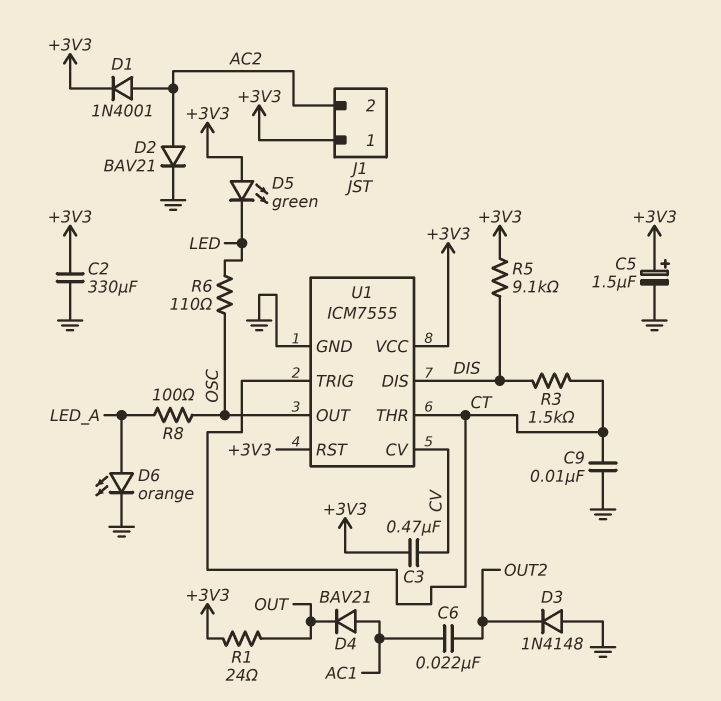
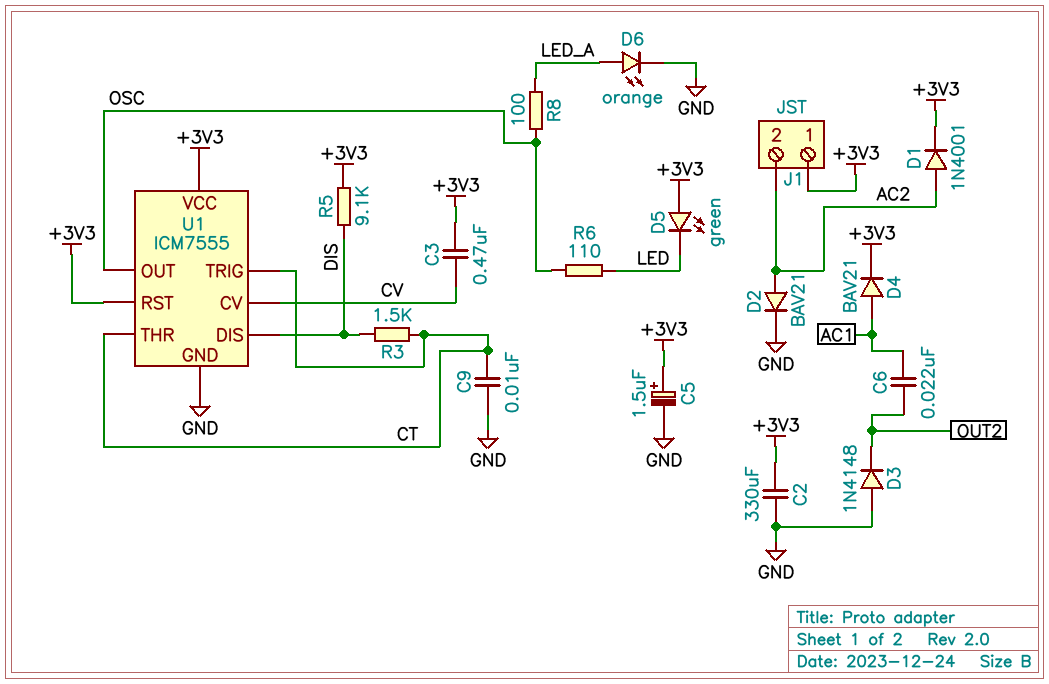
D4: diode BAV21 (A AC1, K OUT) -> diode BAV21 (A AC1, K +3V3)
R1: 24 (+3V3, OUT) -> none

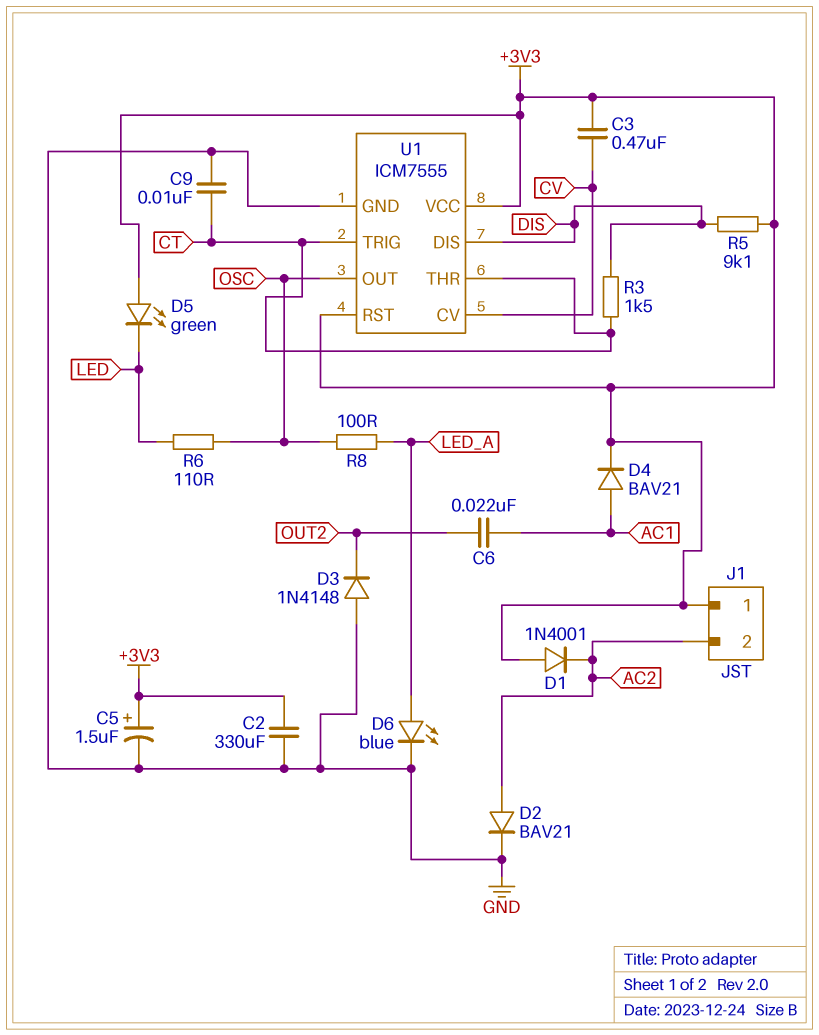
D1: diode 1N4001 (A AC2, K +3V3) -> diode 1N4001 (A +3V3, K AC2)
D6: LED orange (A LED_A, K GND) -> LED blue (A LED_A, K GND)

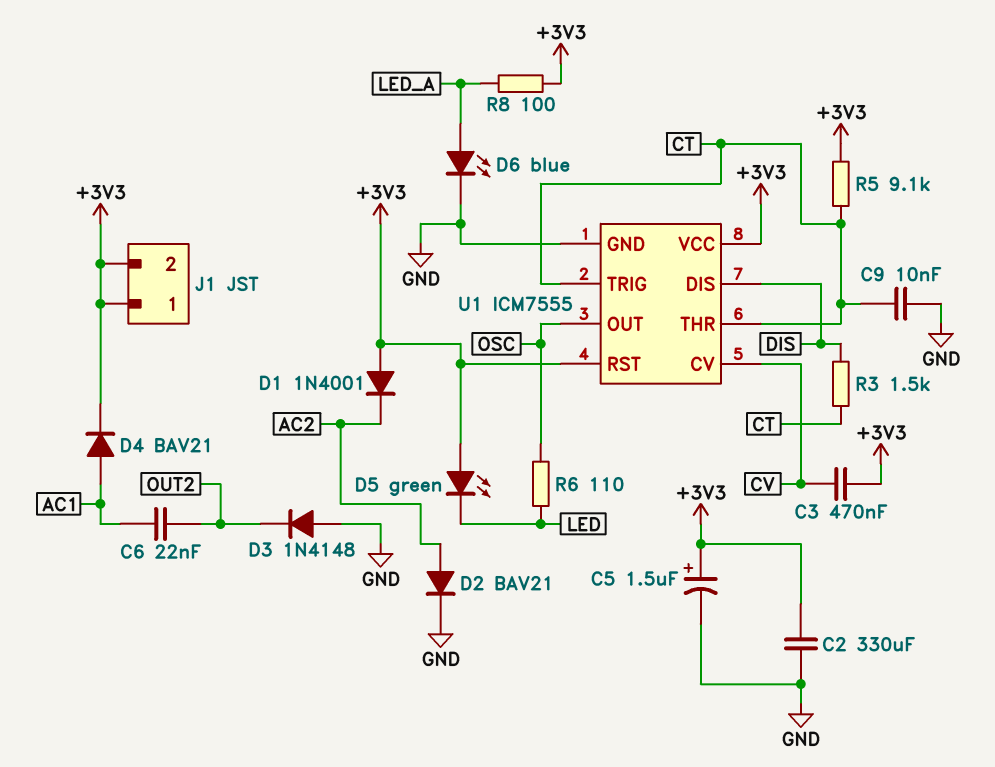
J1 pin 2: AC2 -> +3V3
R5: 9.1k (+3V3, DIS) -> 9.1k (+3V3, CT)
R8: 100 (LED_A, OSC) -> 100 (+3V3, LED_A)

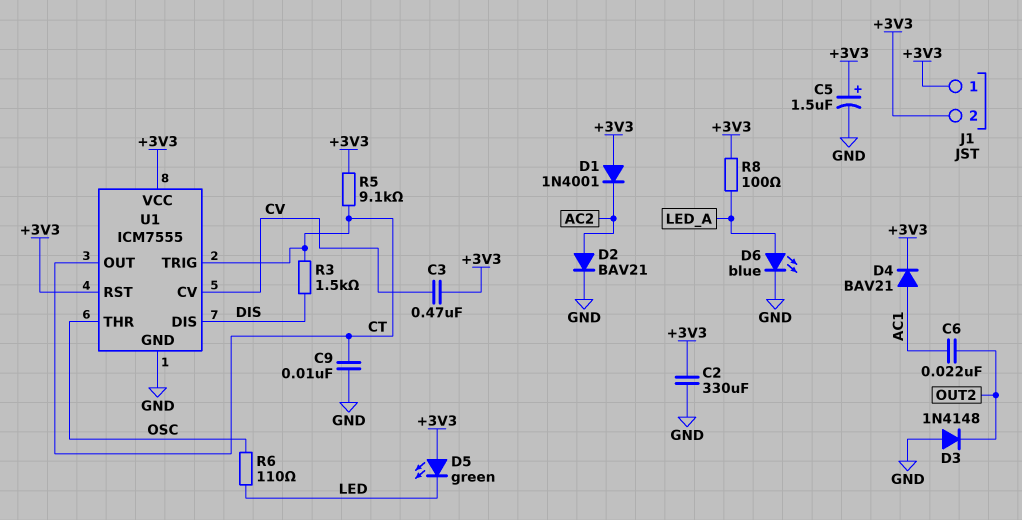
U1 pin OUT: OSC -> CT
U1 pin THR: CT -> OSC

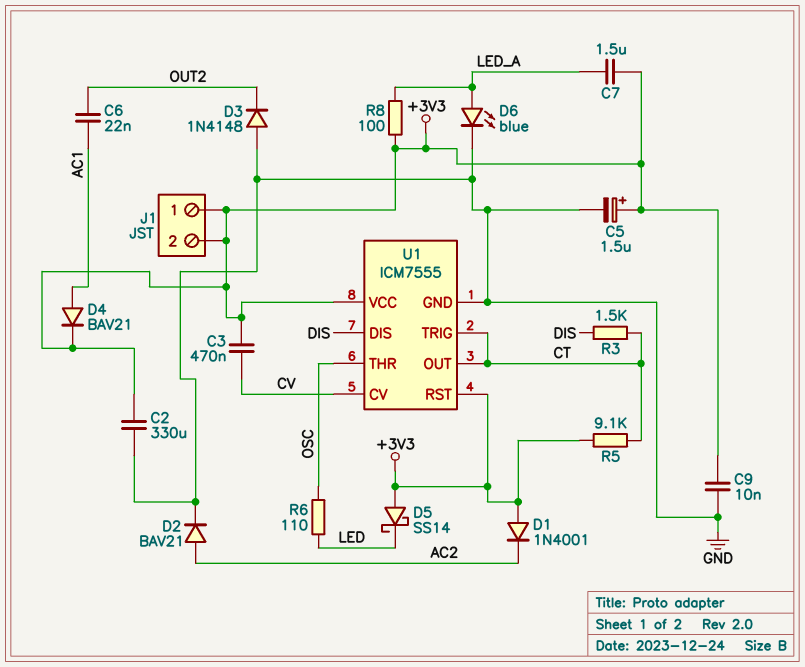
C7: none -> 1.5uF (+3V3, LED_A)
C9: 10nF (CT, GND) -> 10nF (+3V3, GND)
D5: LED green (A +3V3, K LED) -> schottky SS14 (A +3V3, K LED)

